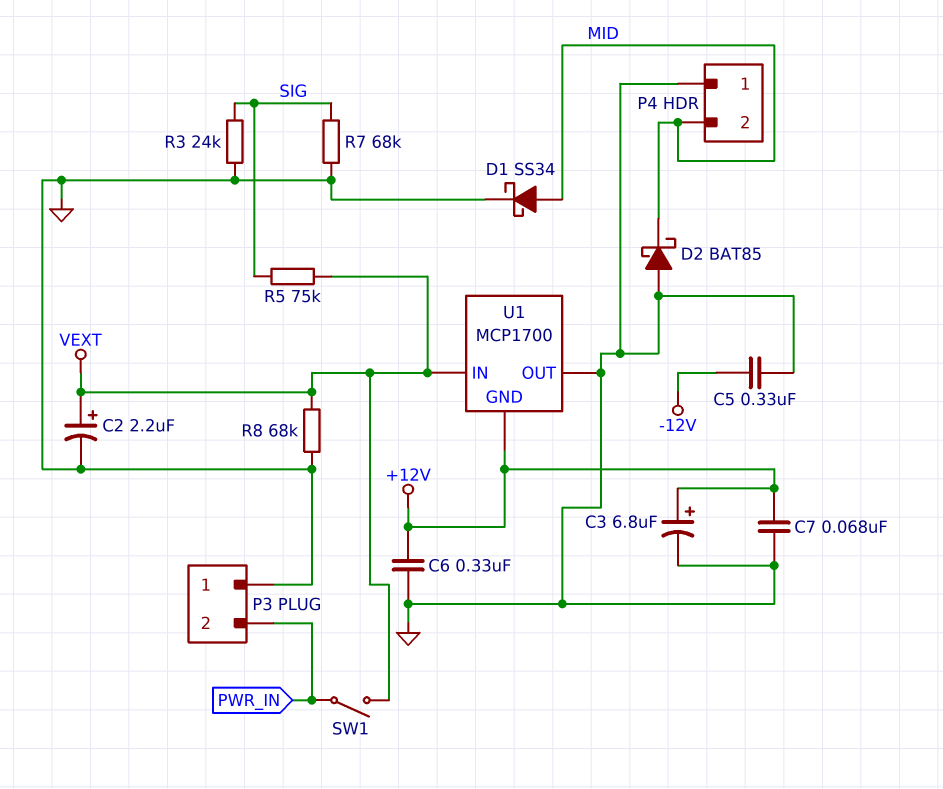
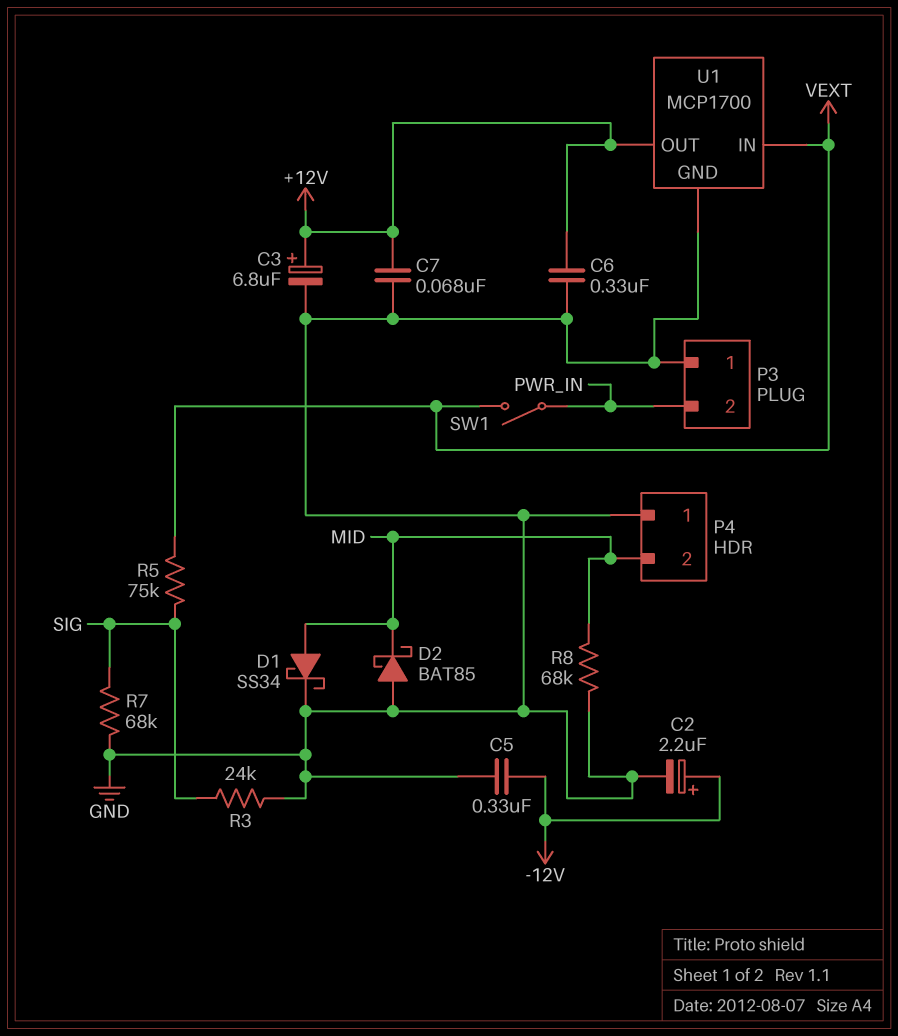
C2: 2.2uF (plus VEXT, minus GND) -> 2.2uF (plus -12V, minus GND)
R8: 68k (GND, VEXT) -> 68k (GND, MID)
U1 pin GND: +12V -> GND
U1 pin OUT: GND -> +12V

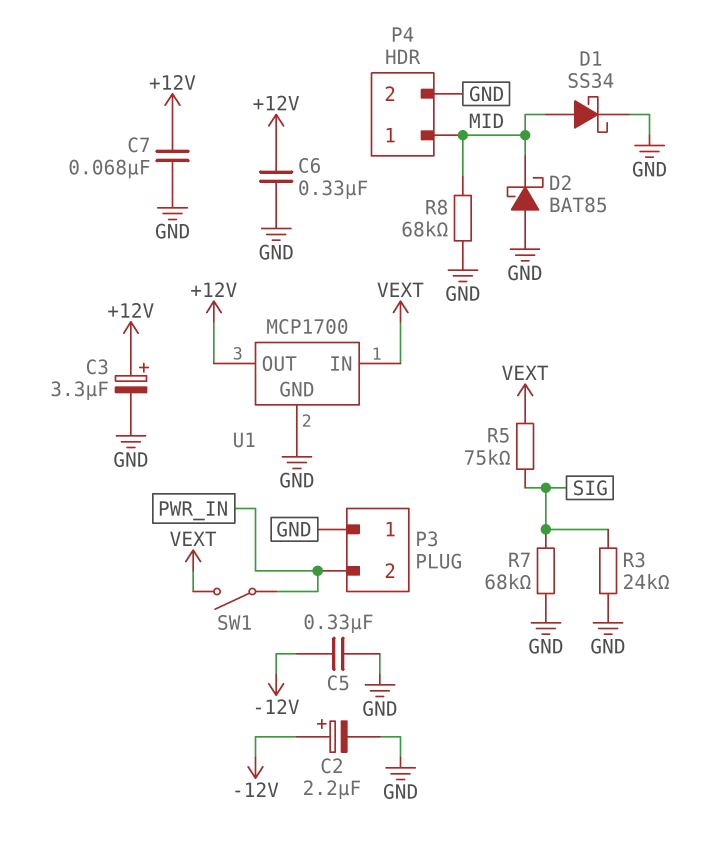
C3: 6.8uF (plus +12V, minus GND) -> 3.3uF (plus +12V, minus GND)
P4 pin 1: GND -> MID
P4 pin 2: MID -> GND

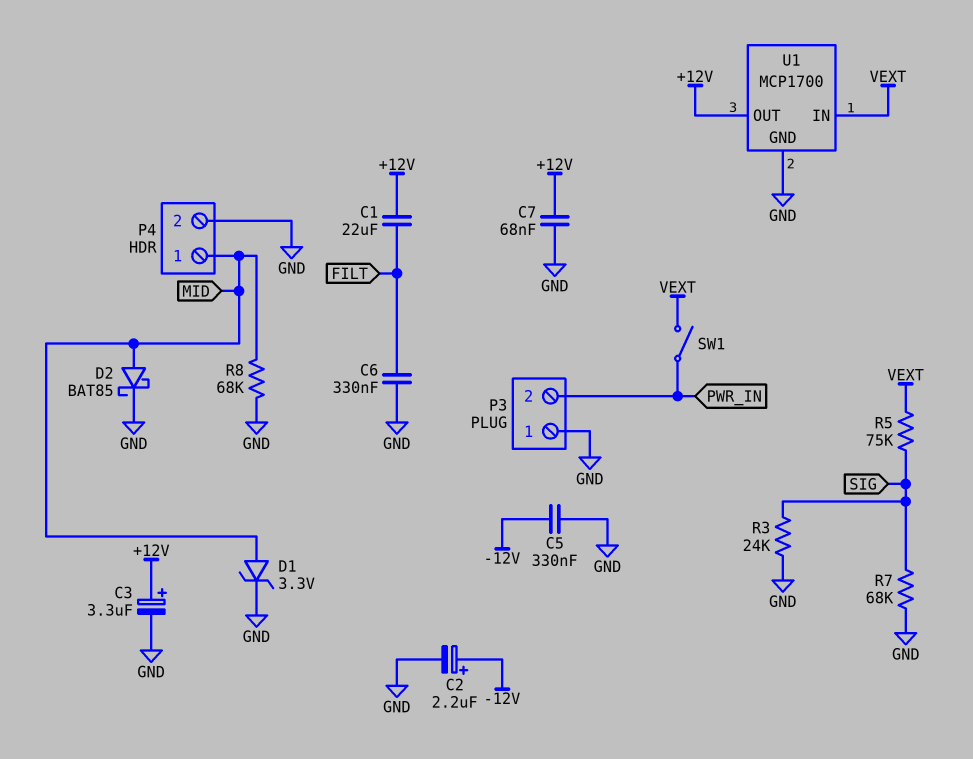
C1: none -> 22uF (+12V, FILT)
C6: 330nF (+12V, GND) -> 330nF (FILT, GND)
D1: schottky SS34 (A MID, K GND) -> zener 3.3V (A MID, K GND)
D2: schottky BAT85 (A GND, K MID) -> schottky BAT85 (A MID, K GND)

